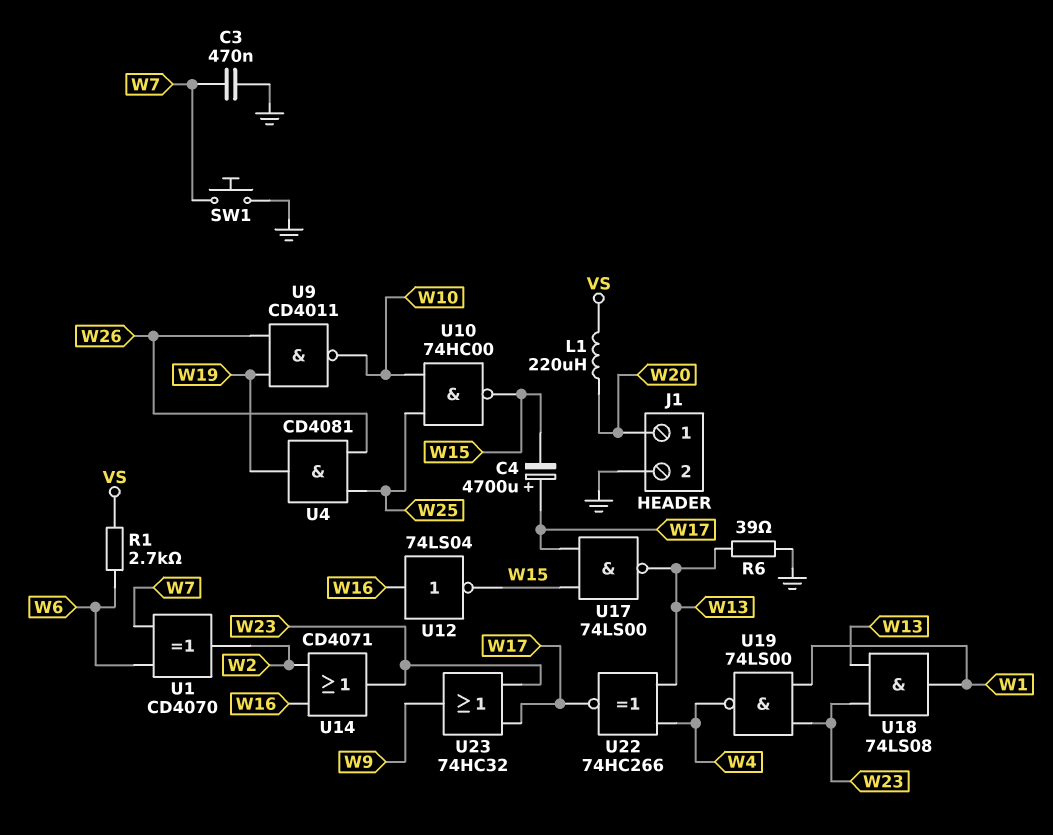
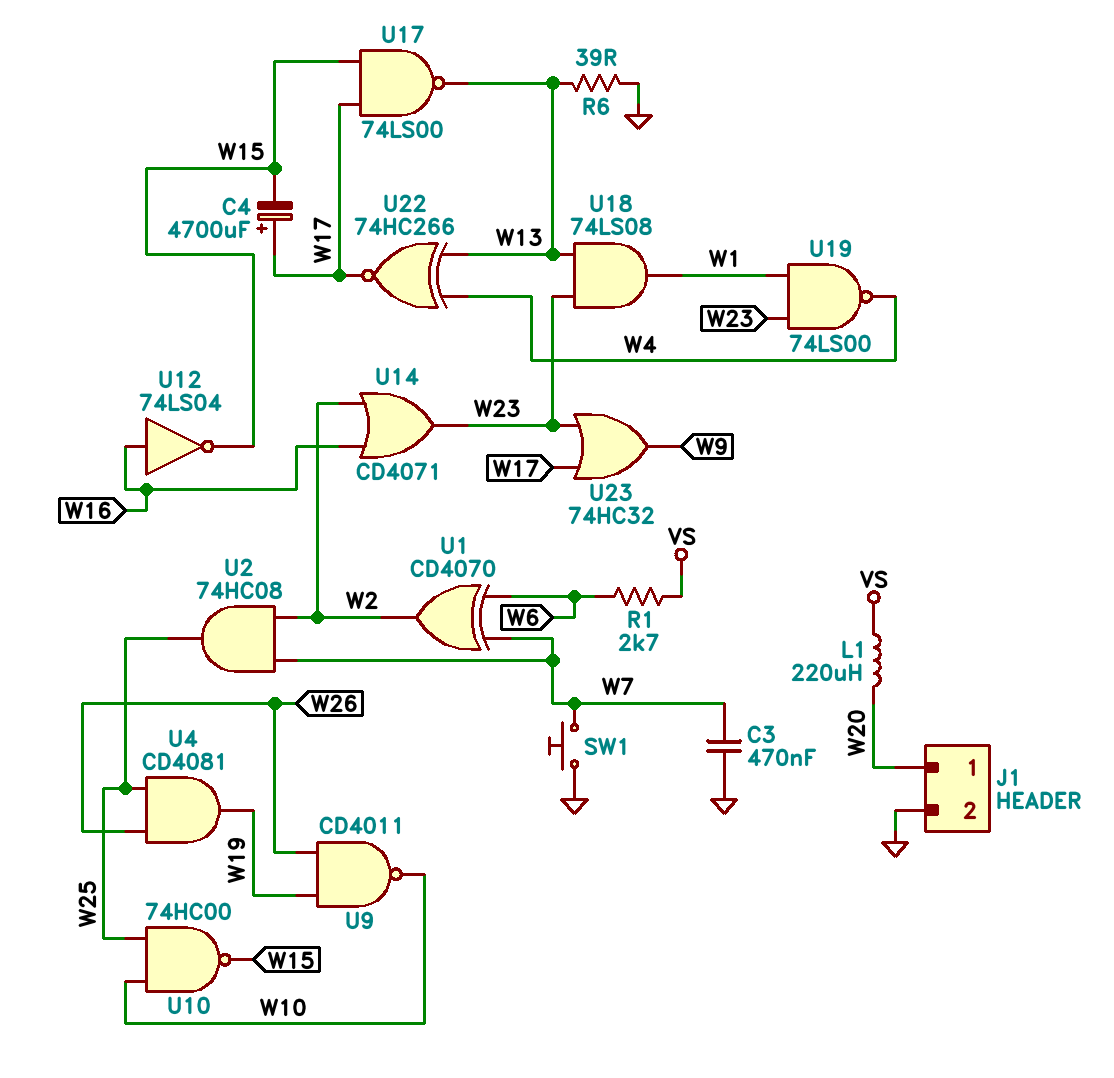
U2: none -> AND 74HC08 (in W2, in W7, out W25)

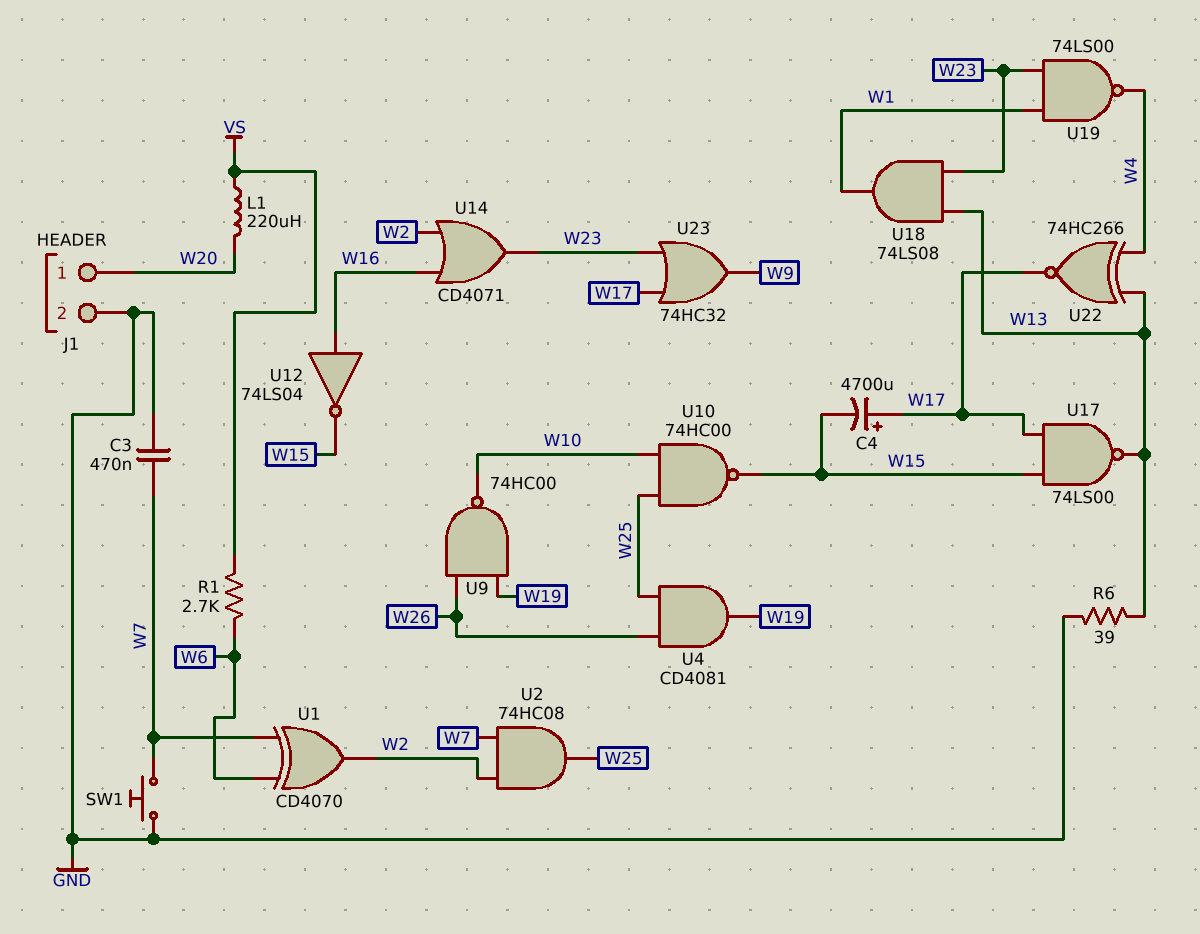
U9: NAND CD4011 (in W19, in W26, out W10) -> NAND 74HC00 (in W19, in W26, out W10)

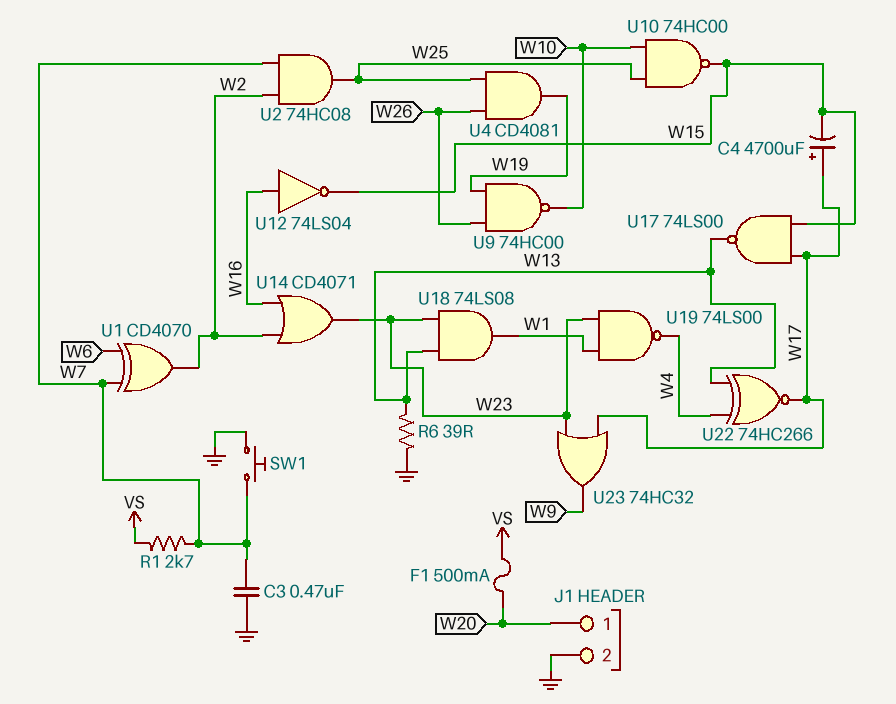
F1: none -> 500mA (VS, W20)
L1: 220uH (VS, W20) -> none
R1: 2.7k (VS, W6) -> 2.7k (VS, W7)

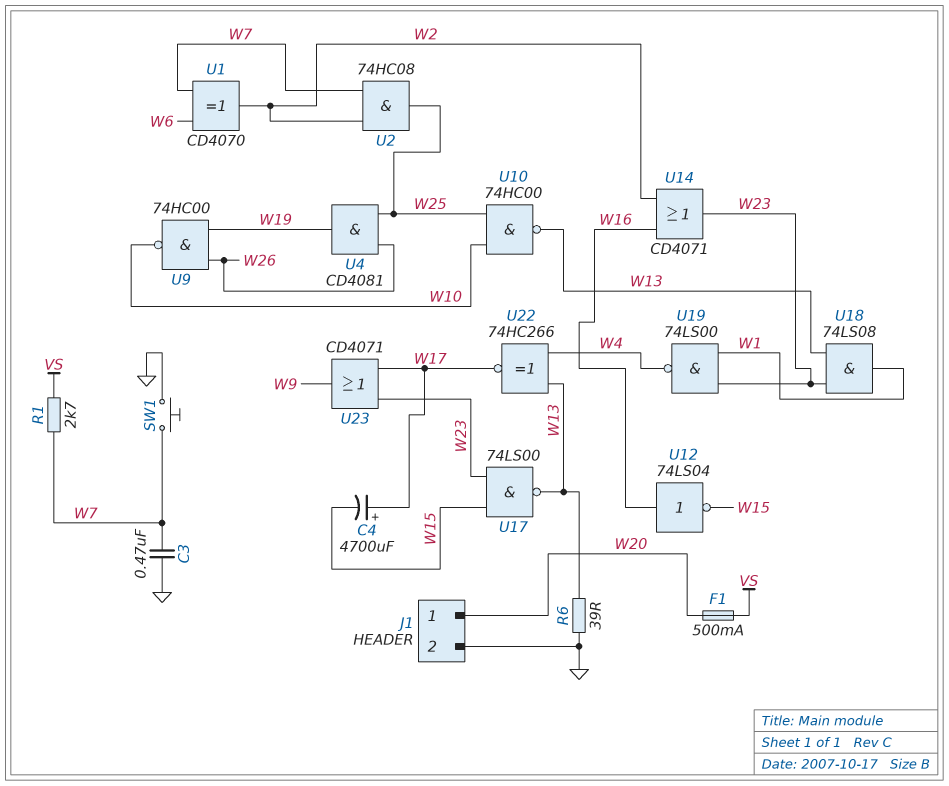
U10: NAND 74HC00 (in W10, in W25, out W15) -> NAND 74HC00 (in W10, in W25, out W13)
U17: NAND 74LS00 (in W15, in W17, out W13) -> NAND 74LS00 (in W15, in W23, out W13)
U23: OR 74HC32 (in W17, in W23, out W9) -> OR CD4071 (in W17, in W23, out W9)

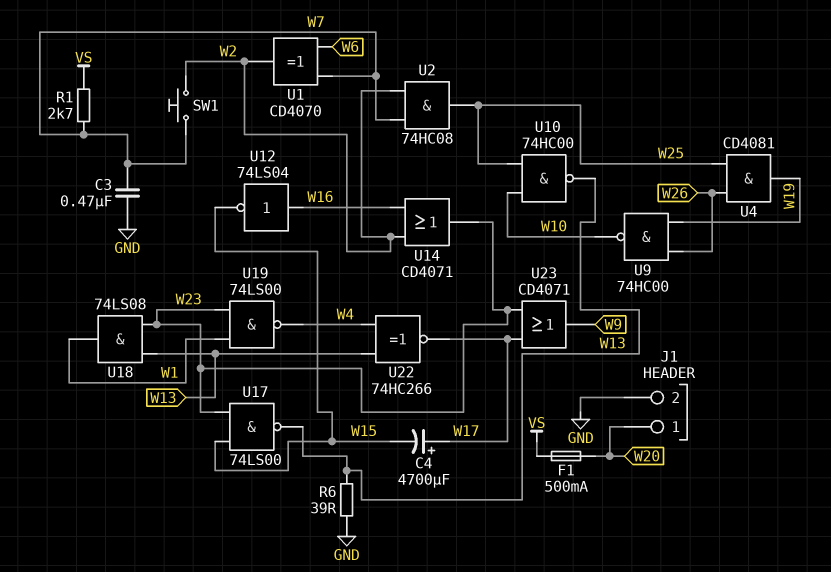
SW1: button (GND, W7) -> button (W2, W7)

